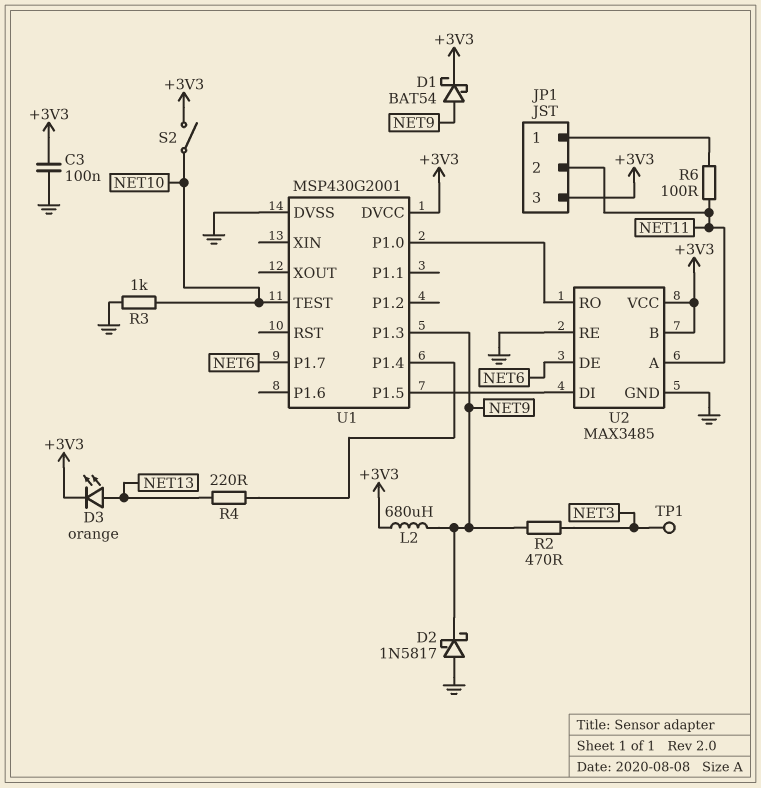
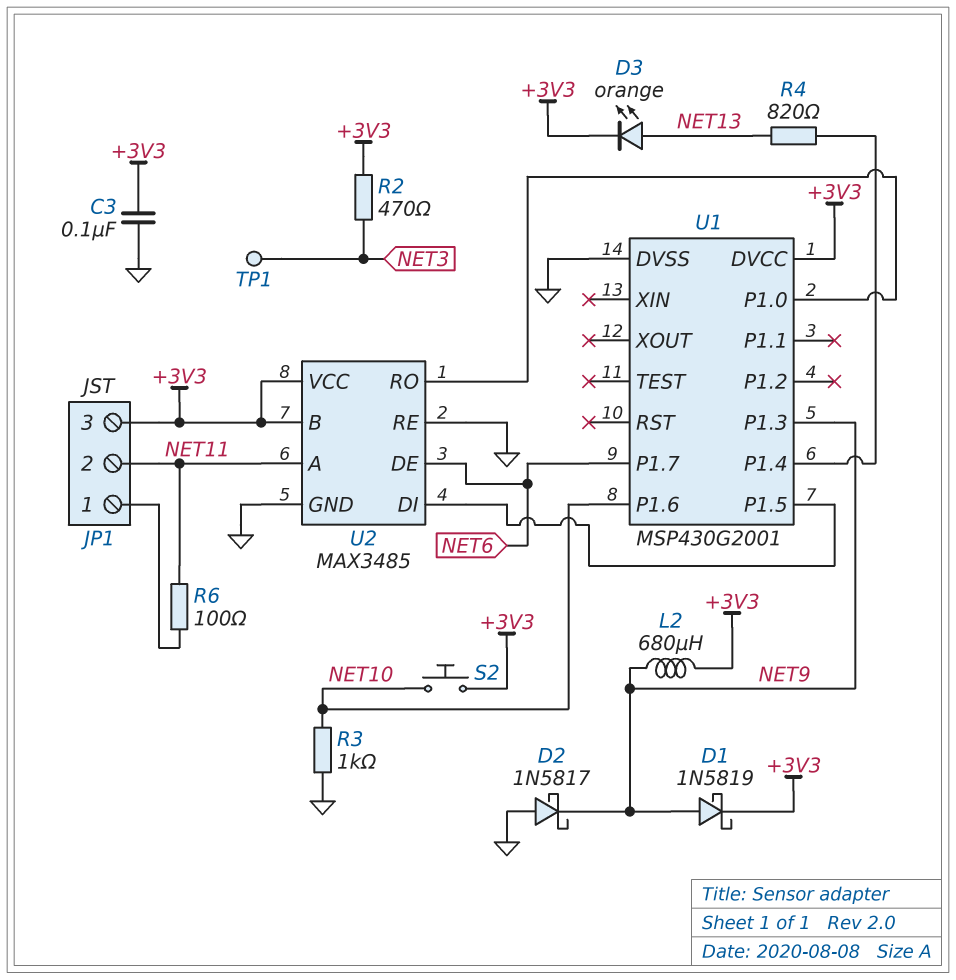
D1: schottky BAT54 (A NET9, K +3V3) -> schottky 1N5819 (A NET9, K +3V3)
R2: 470 (NET3, NET9) -> 470 (+3V3, NET3)
R4: 220 (NET13, U1/P1.4) -> 820 (NET13, U1/P1.4)
S2: switch (+3V3, NET10) -> button (+3V3, NET10)
U1 pin P1.6: none -> NET10
U1 pin TEST: NET10 -> none

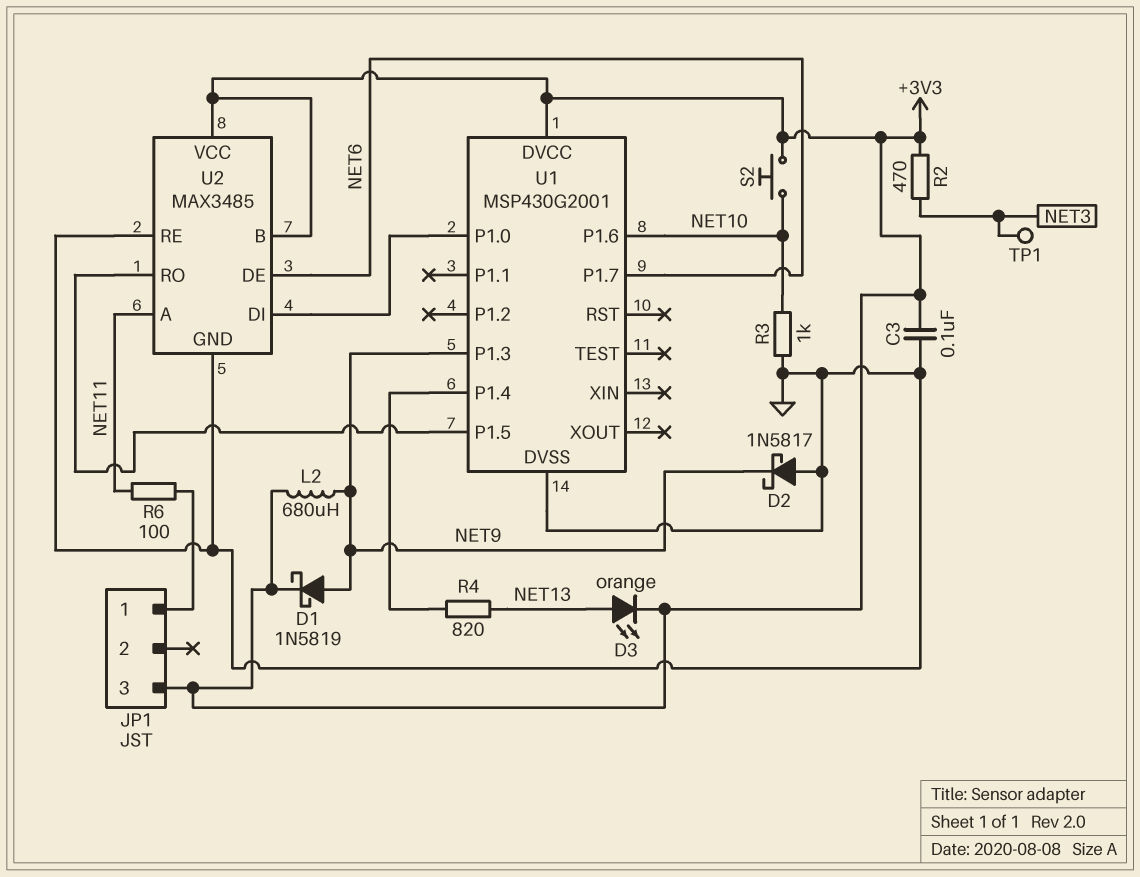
JP1 pin 2: NET11 -> none
U2 pin DI: U1/P1.5 -> U1/P1.0
U2 pin RO: U1/P1.0 -> U1/P1.5

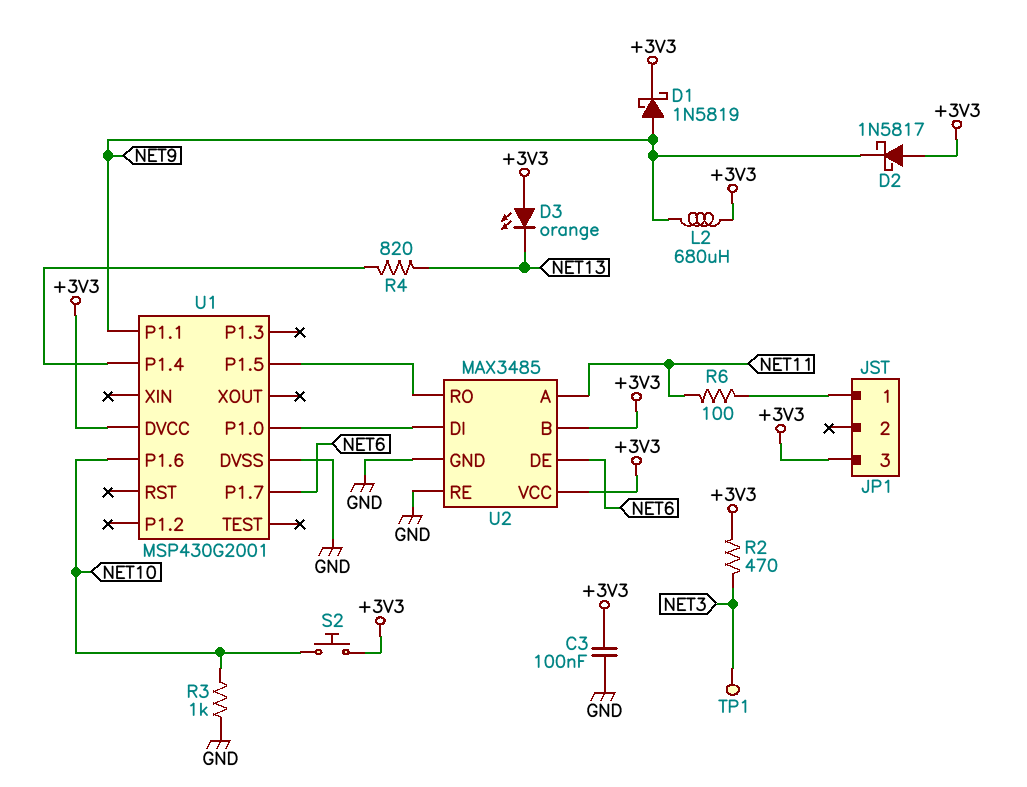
D2: schottky 1N5817 (A GND, K NET9) -> schottky 1N5817 (A +3V3, K NET9)
D3: LED orange (A NET13, K +3V3) -> LED orange (A +3V3, K NET13)
U1 pin P1.1: none -> NET9
U1 pin P1.3: NET9 -> none

